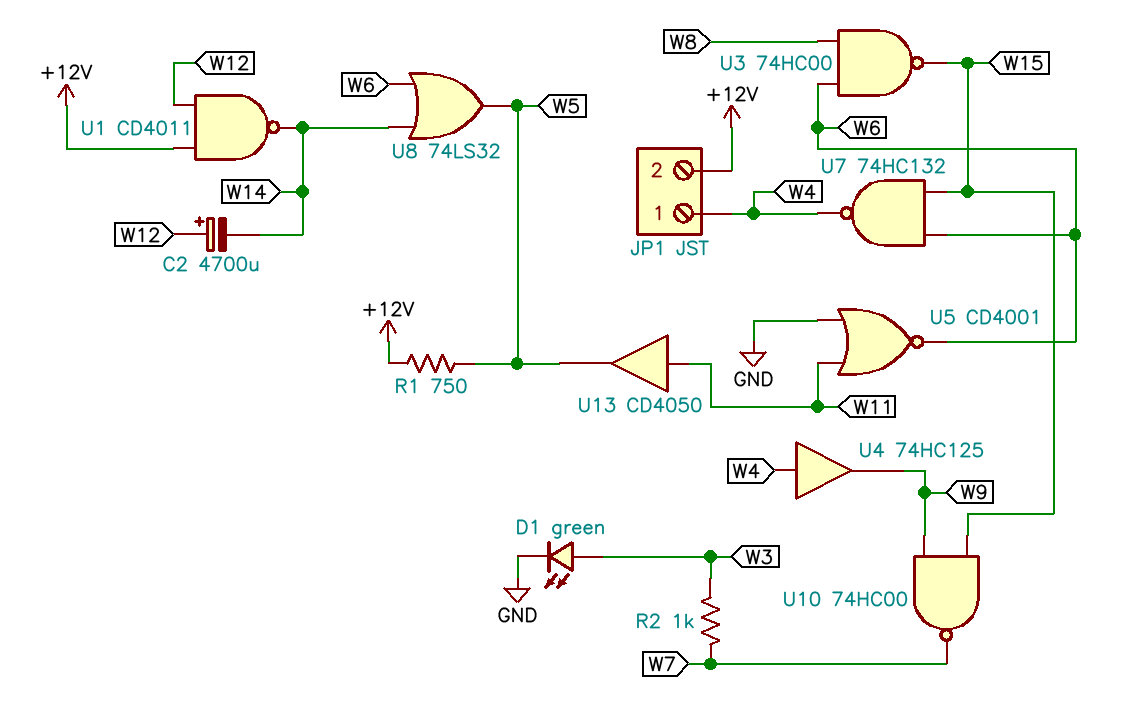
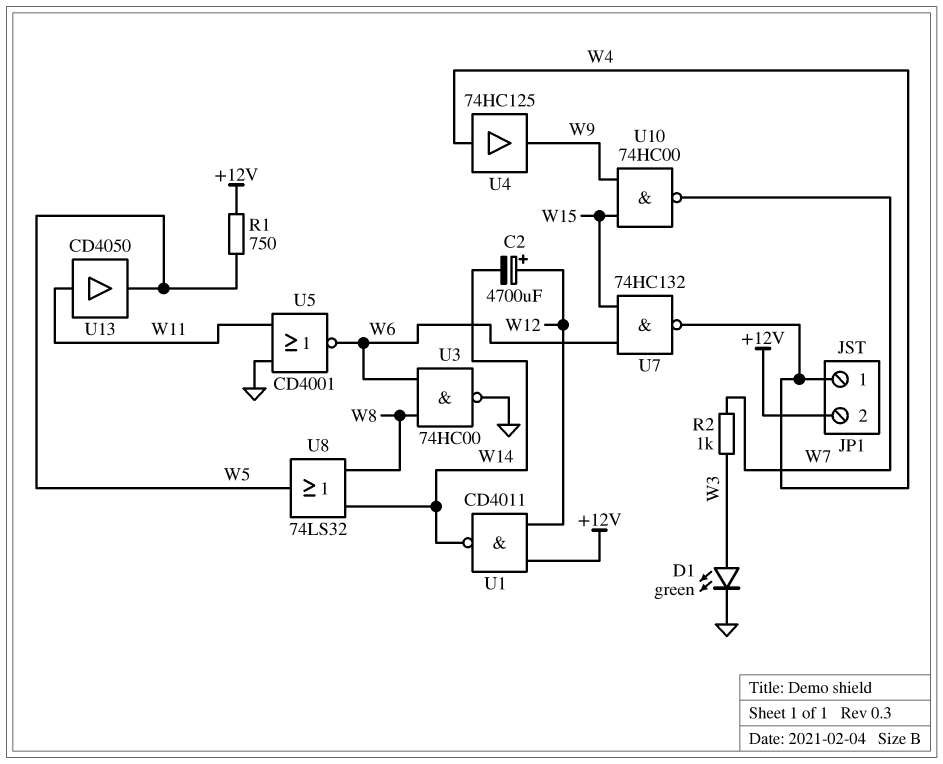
U3: NAND 74HC00 (in W6, in W8, out W15) -> NAND 74HC00 (in W6, in W8, out GND)
U8: OR 74LS32 (in W6, in W14, out W5) -> OR 74LS32 (in W8, in W14, out W5)

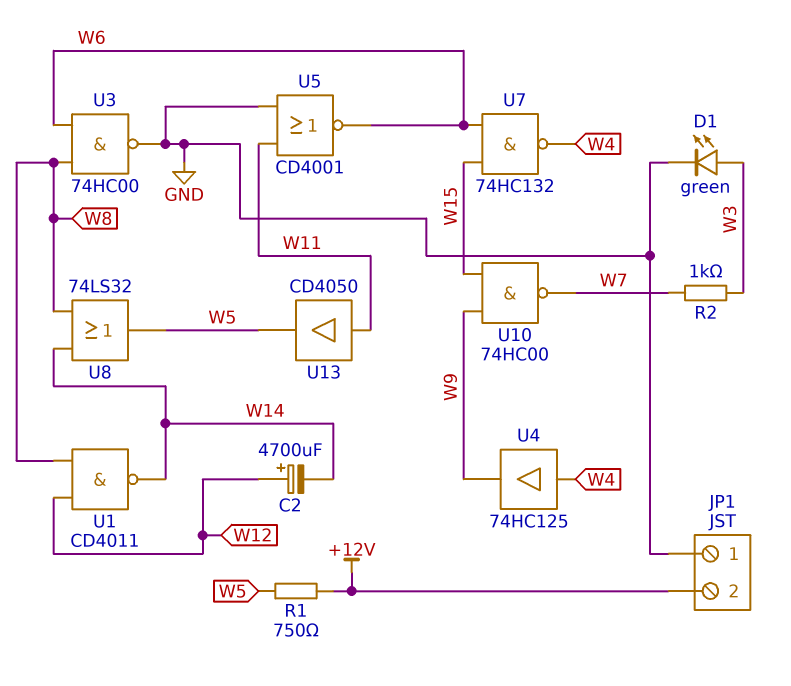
JP1 pin 1: W4 -> GND
U1: NAND CD4011 (in +12V, in W12, out W14) -> NAND CD4011 (in W8, in W12, out W14)

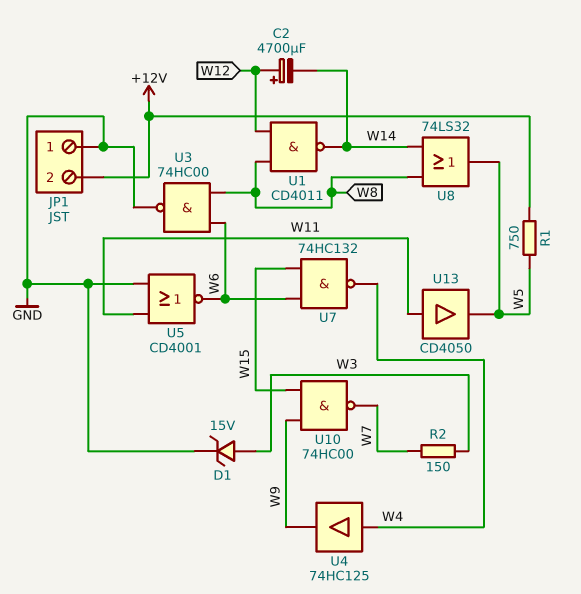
D1: LED green (A W3, K GND) -> zener 15V (A W3, K GND)
R2: 1k (W3, W7) -> 150 (W3, W7)

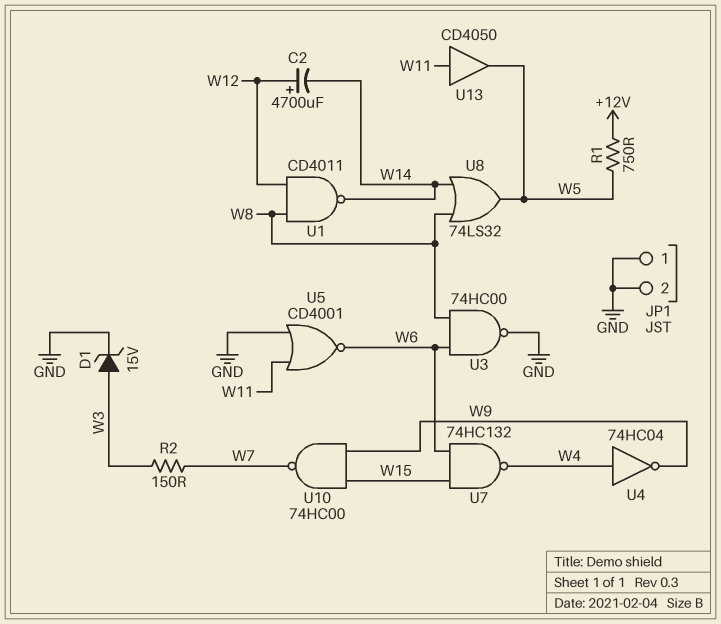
JP1 pin 2: +12V -> GND
U4: buffer 74HC125 (in W4, out W9) -> NOT 74HC04 (in W4, out W9)

